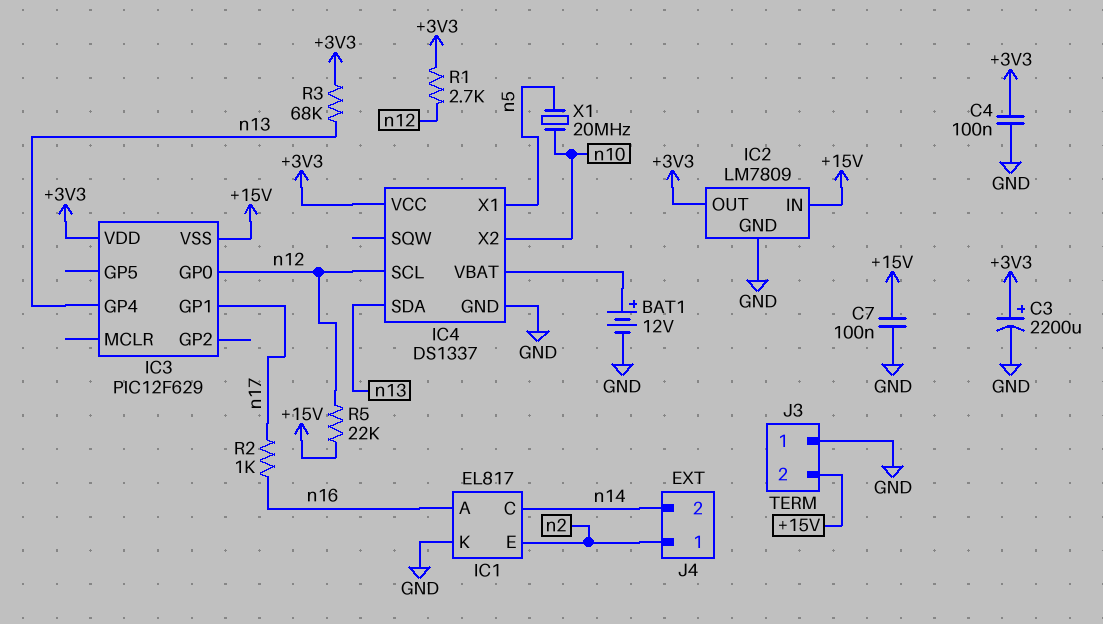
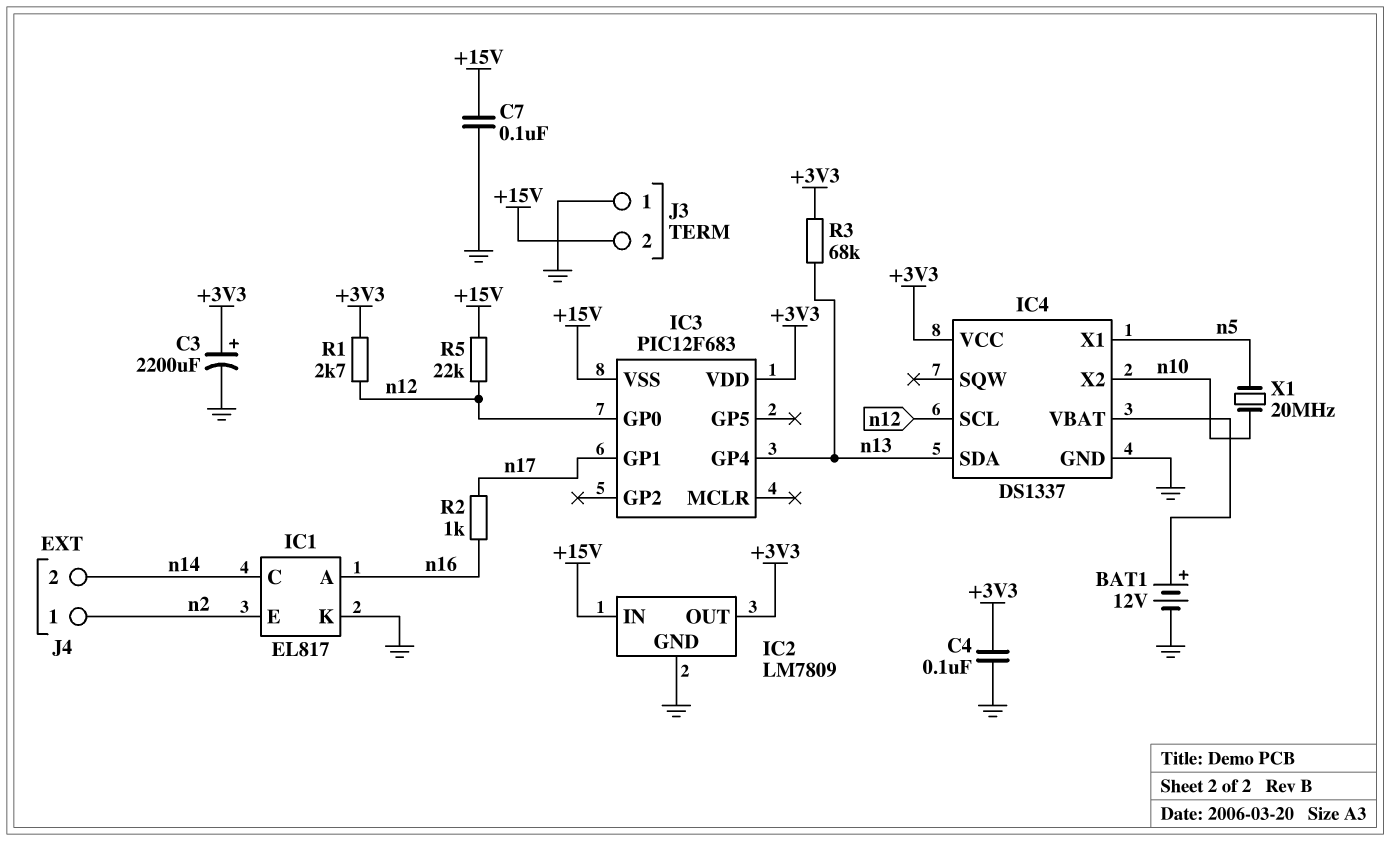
IC3: PIC12F629 -> PIC12F683

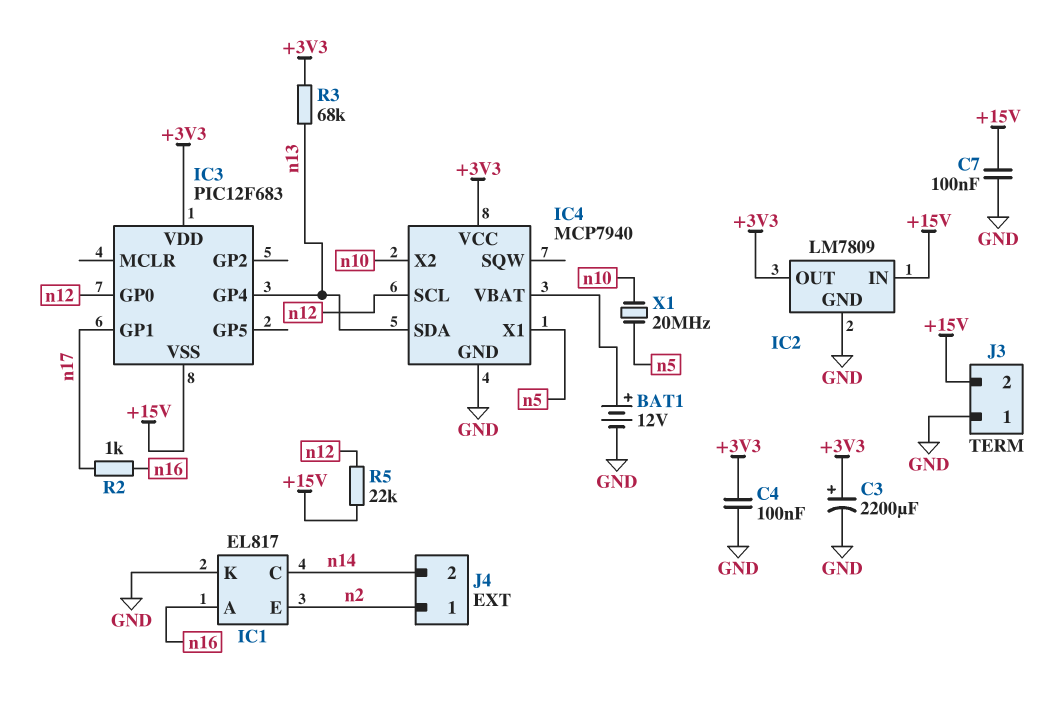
IC4: DS1337 -> MCP7940
R1: 2.7k (+3V3, n12) -> none

